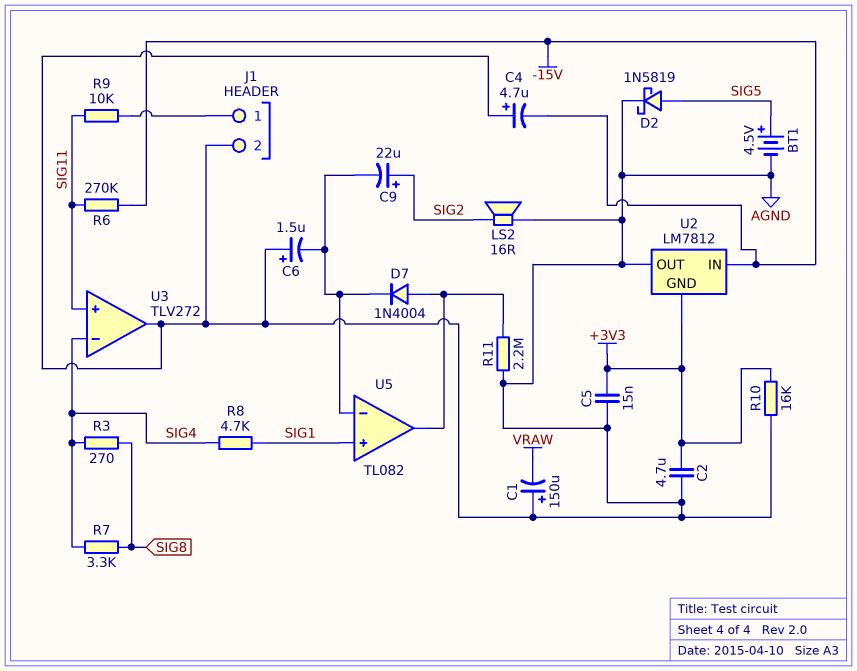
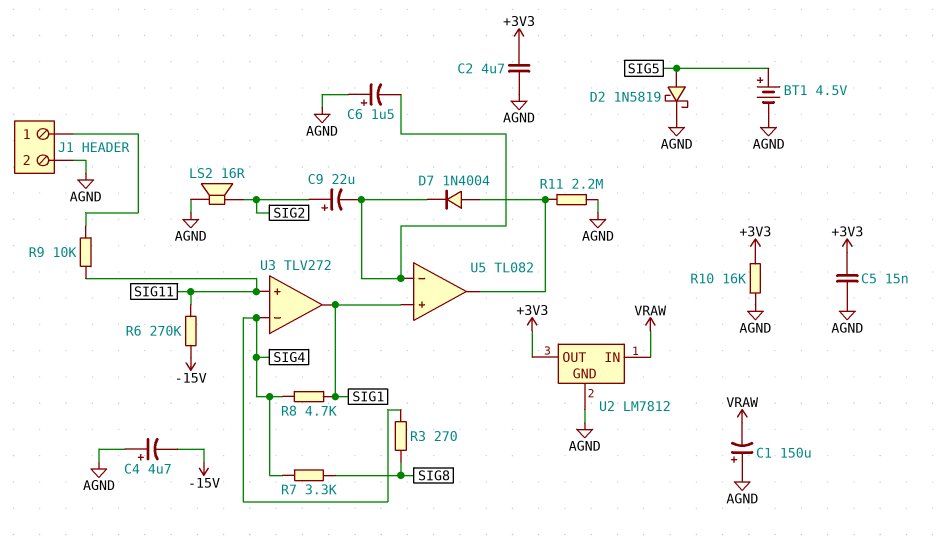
U2 pin GND: +3V3 -> AGND
U2 pin IN: -15V -> VRAW
U2 pin OUT: AGND -> +3V3
U3 pin out: AGND -> SIG1

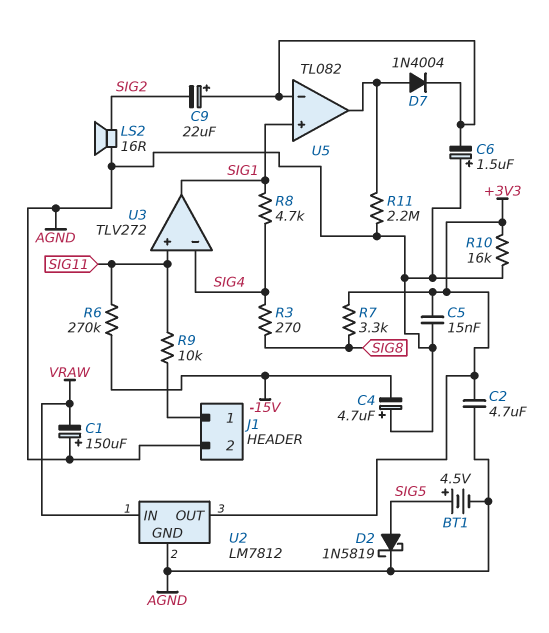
C9: 22uF (plus SIG2, minus U5/in-) -> 22uF (plus U5/in-, minus SIG2)
R7: 3.3k (SIG4, SIG8) -> 3.3k (+3V3, SIG8)

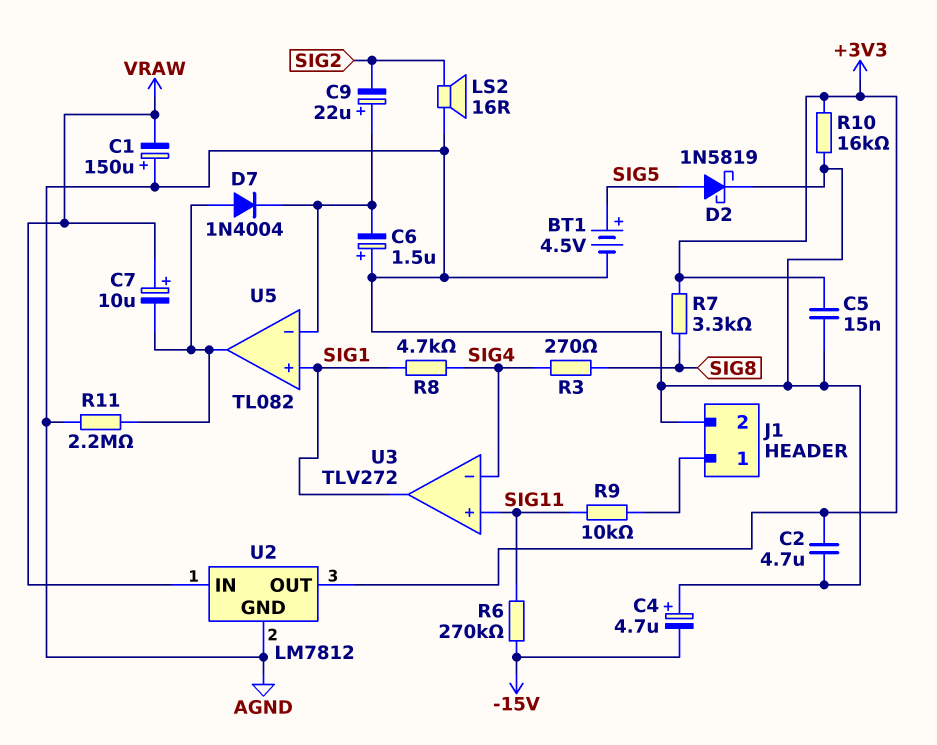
C7: none -> 10uF (plus VRAW, minus U5/out)

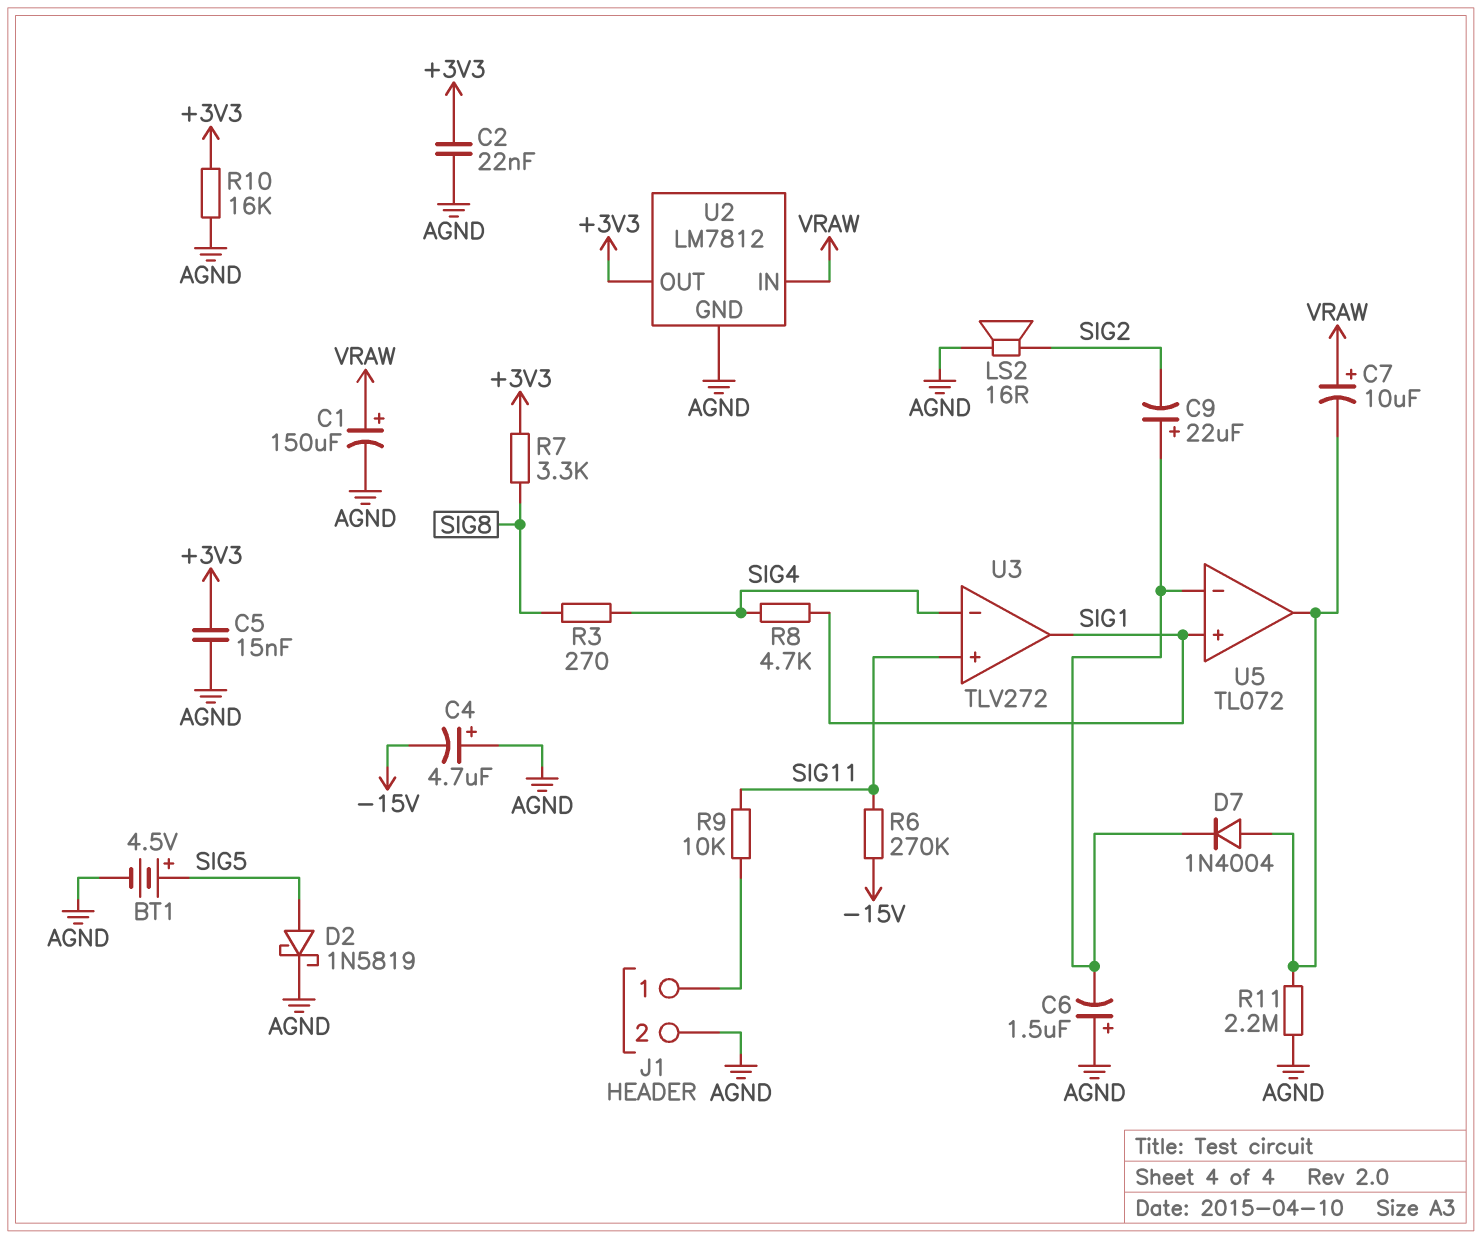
C1: 150uF (plus AGND, minus VRAW) -> 150uF (plus VRAW, minus AGND)
C2: 4.7uF (+3V3, AGND) -> 22nF (+3V3, AGND)
U5: TL082 -> TL072

